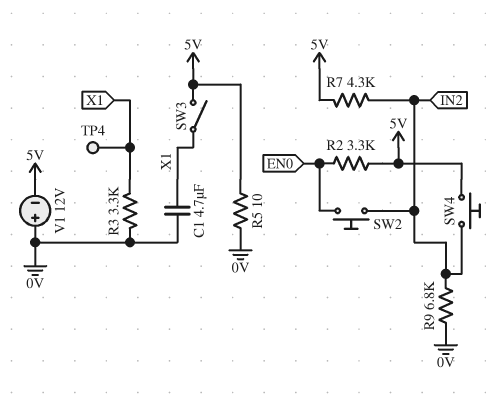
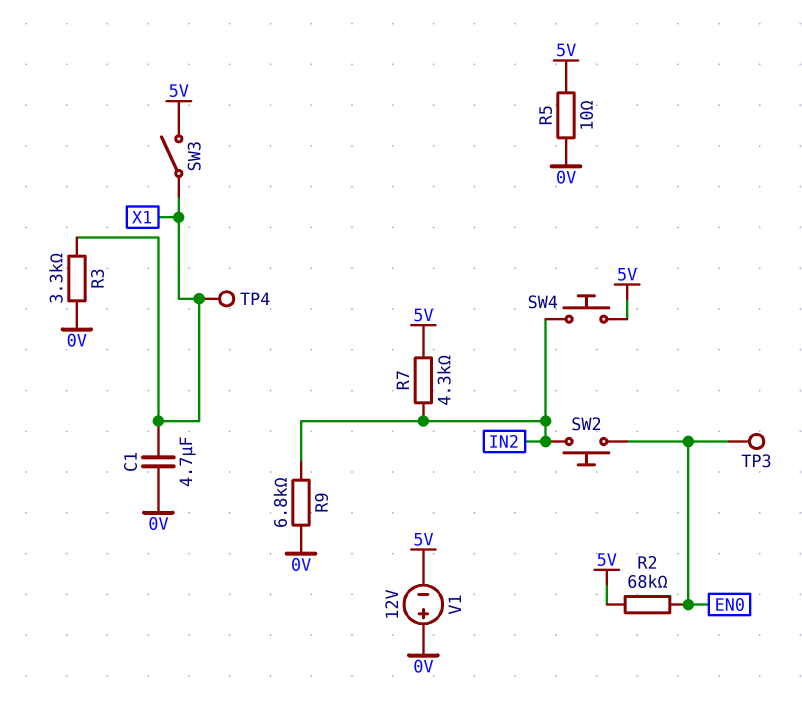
R2: 3.3k (5V, EN0) -> 68k (5V, EN0)
TP3: none -> test point (EN0)

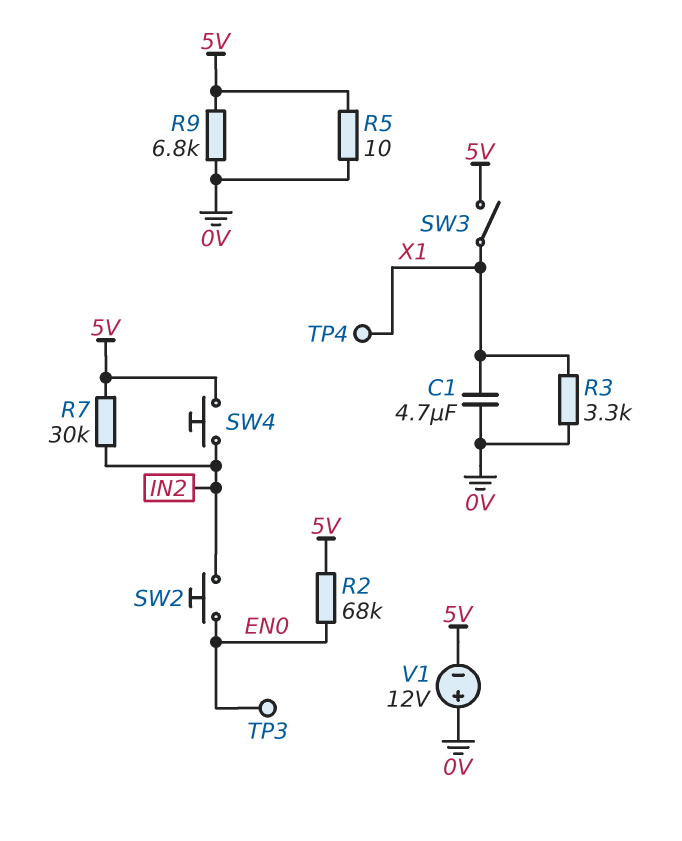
R7: 4.3k (5V, IN2) -> 30k (5V, IN2)
R9: 6.8k (0V, IN2) -> 6.8k (0V, 5V)

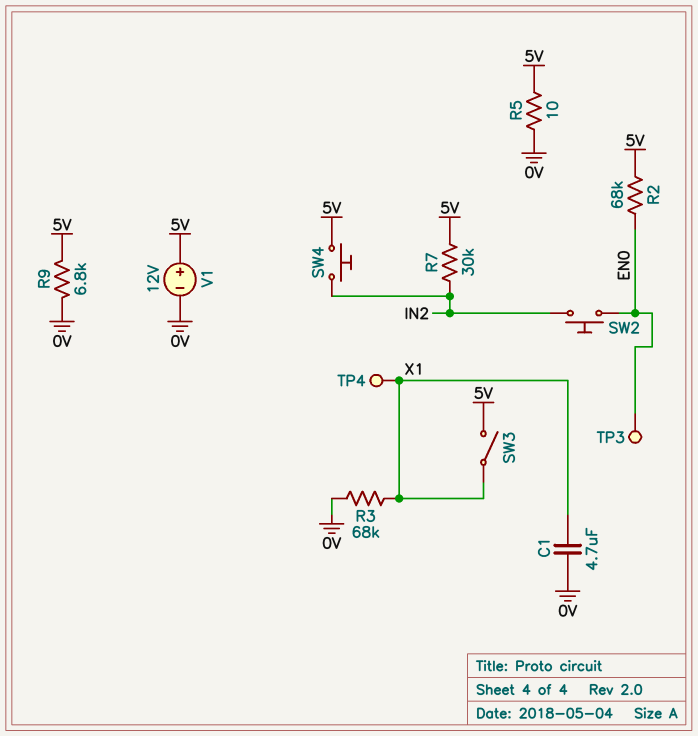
R3: 3.3k (0V, X1) -> 68k (0V, X1)
V1: 12V (plus 0V, minus 5V) -> 12V (plus 5V, minus 0V)

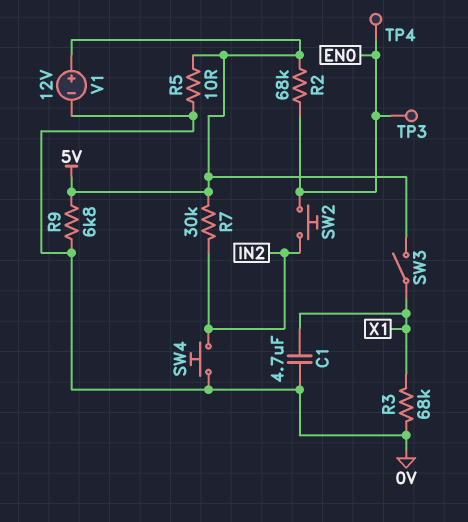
SW4: button (5V, IN2) -> button (0V, IN2)
TP4: test point (X1) -> test point (EN0)

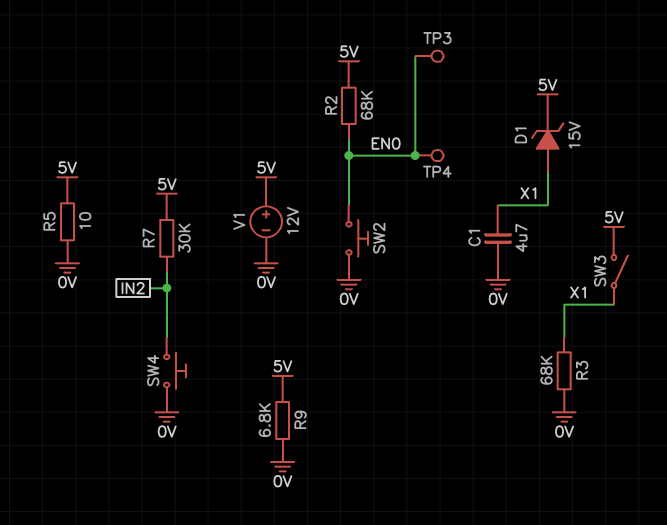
D1: none -> zener 15V (A X1, K 5V)
SW2: button (EN0, IN2) -> button (0V, EN0)

